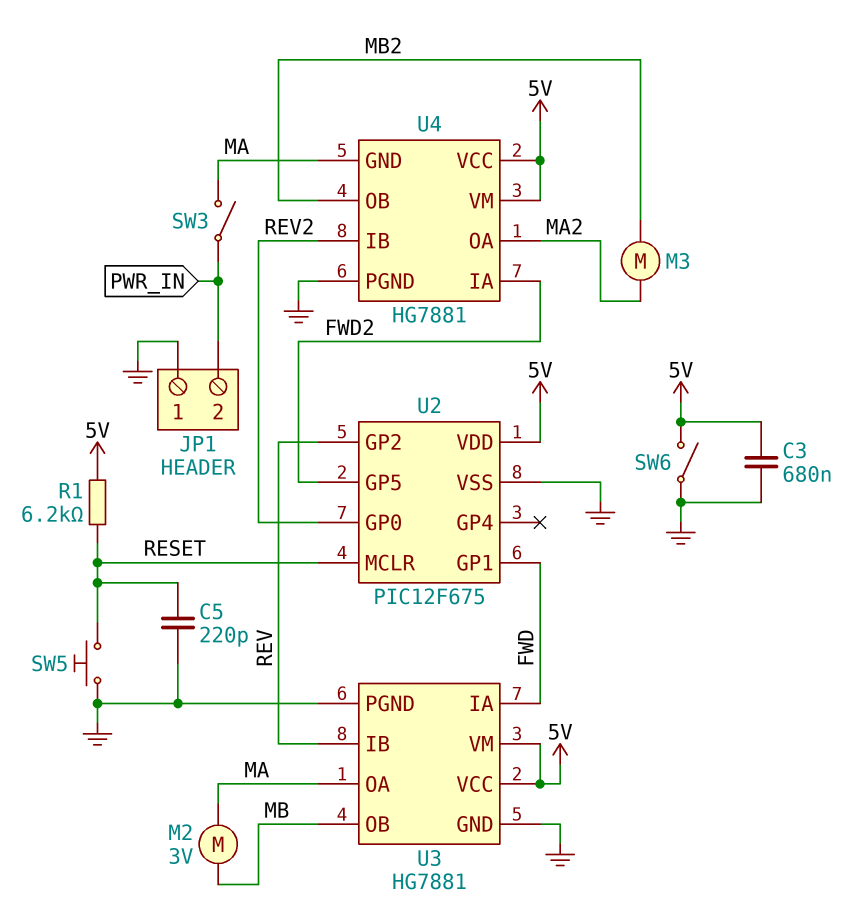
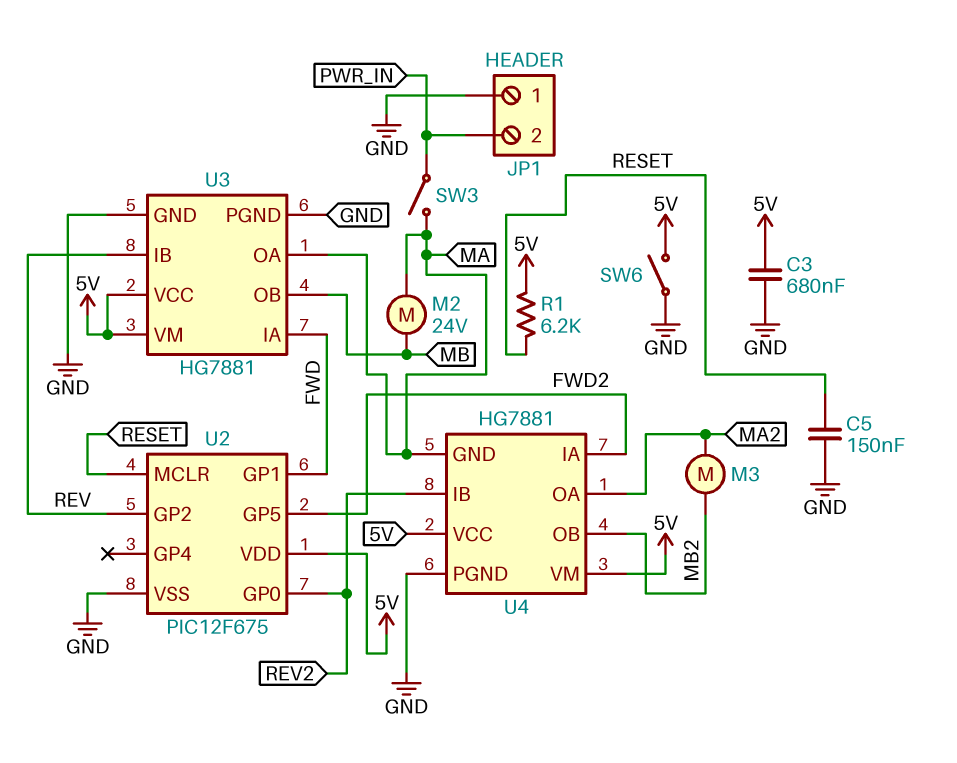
C5: 220pF (GND, RESET) -> 150nF (GND, RESET)
M2: motor 3V (MA, MB) -> motor 24V (MA, MB)
SW5: button (GND, RESET) -> none

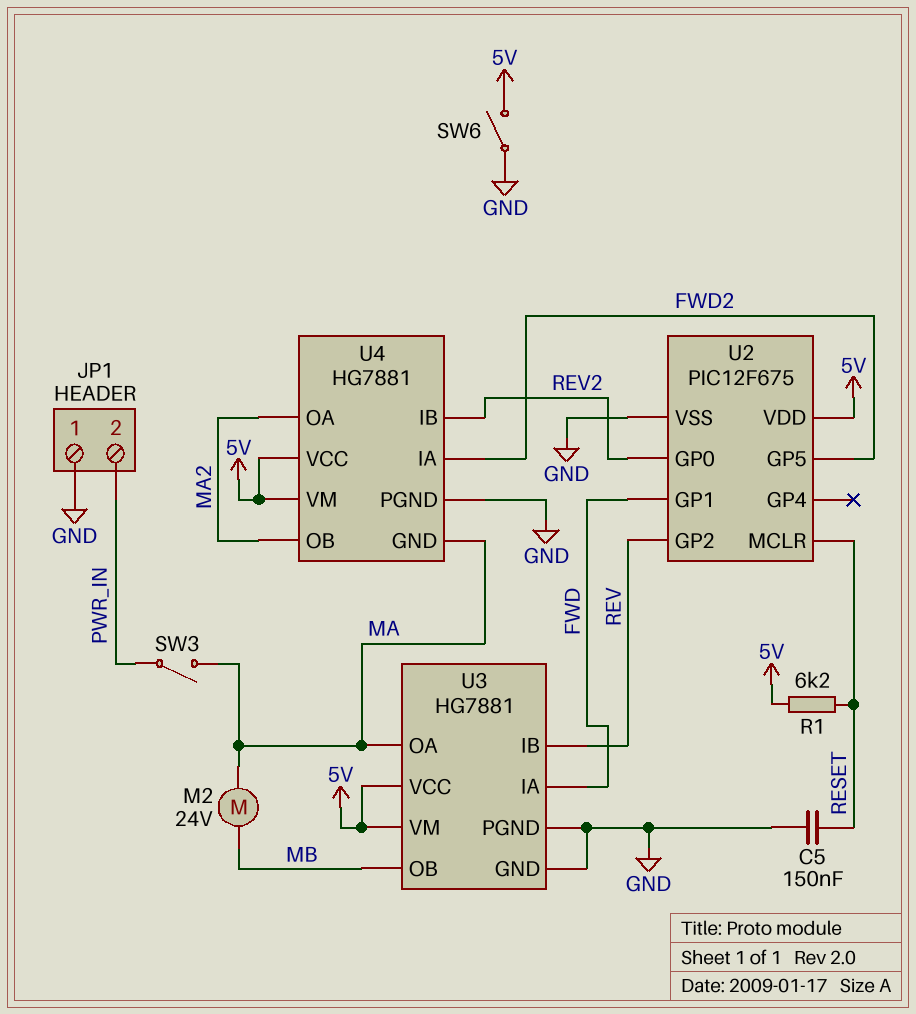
C3: 680nF (5V, GND) -> none
M3: motor (MA2, MB2) -> none
U4 pin OB: MB2 -> MA2

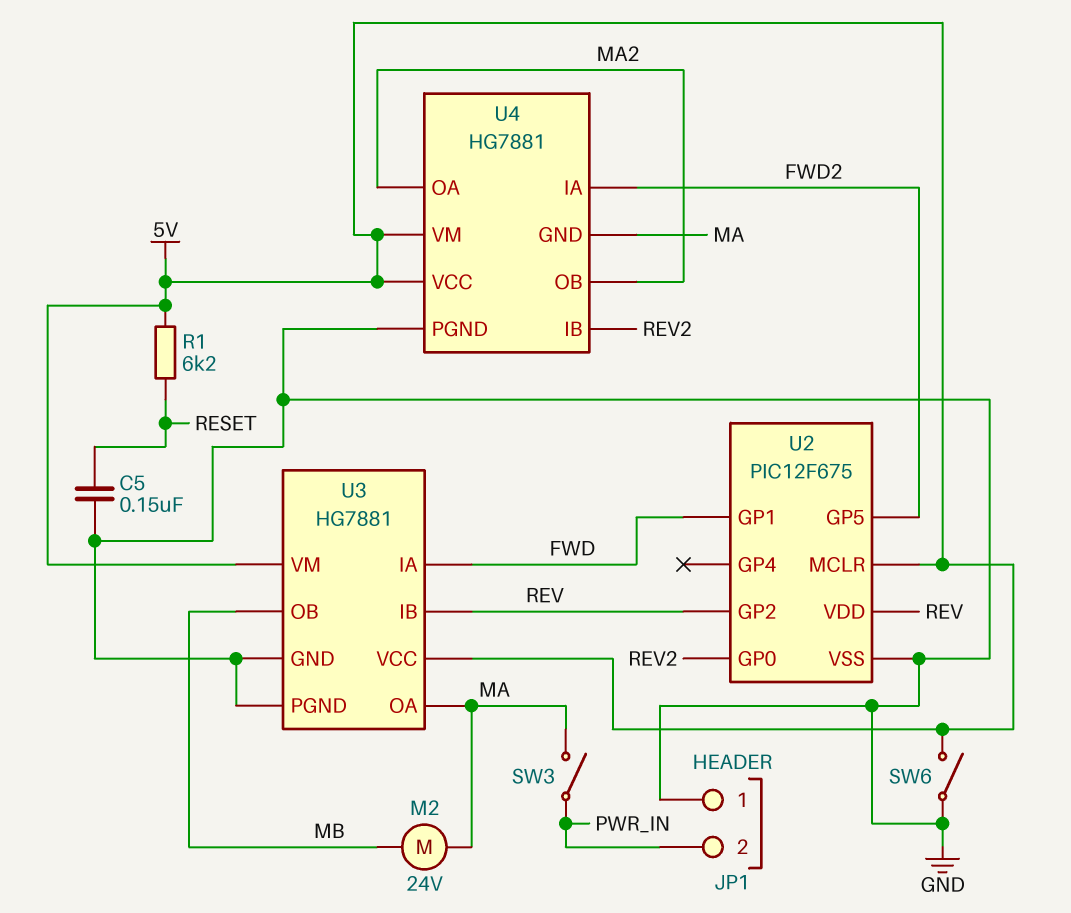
U2 pin MCLR: RESET -> 5V
U2 pin VDD: 5V -> REV

